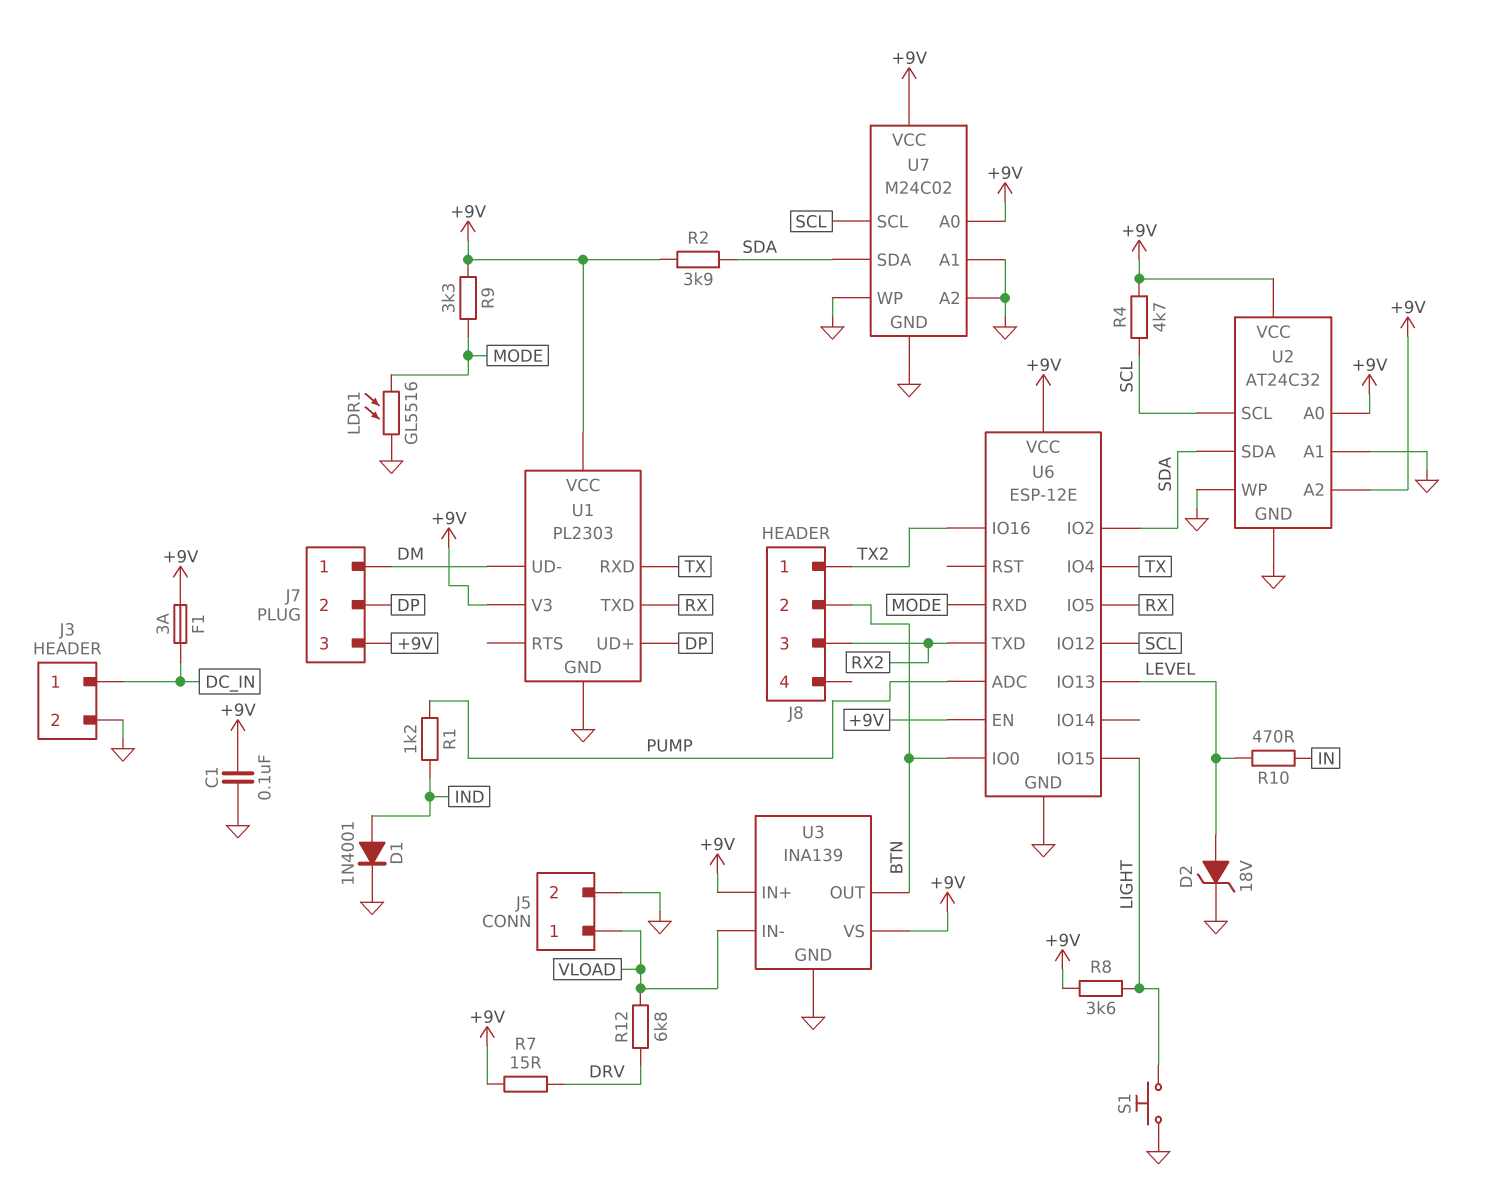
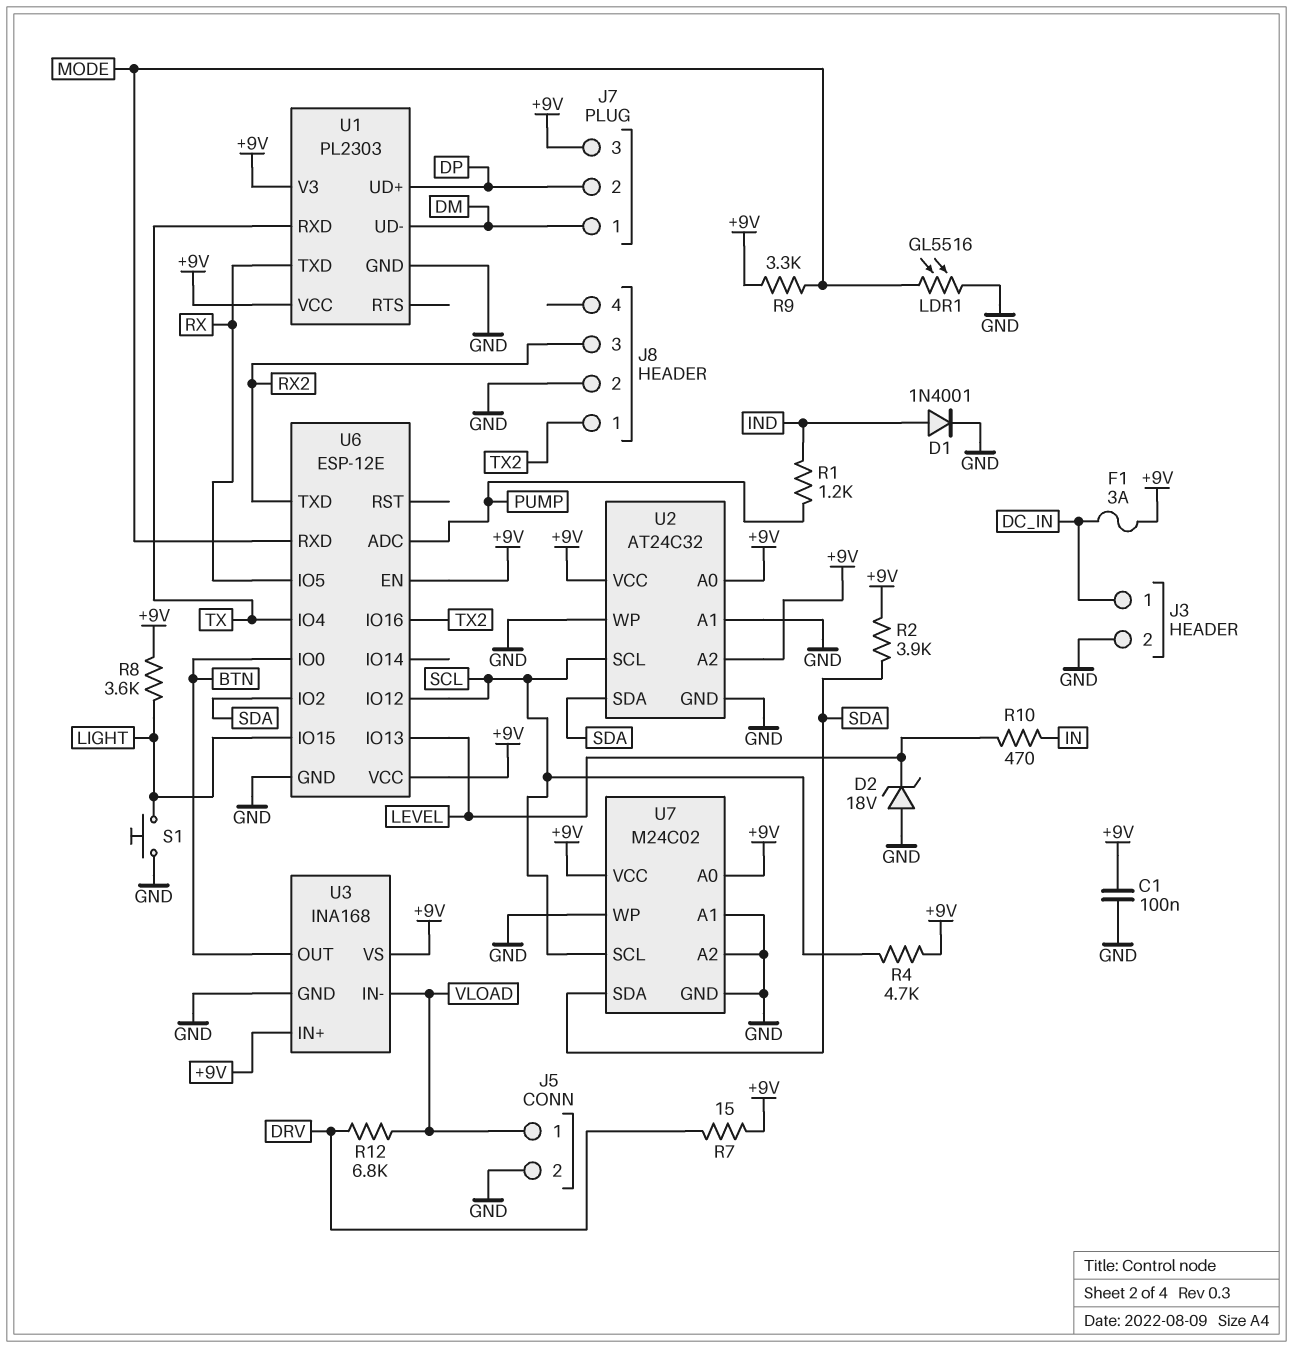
D2: zener 18V (A LEVEL, K GND) -> zener 18V (A GND, K LEVEL)
J8 pin 2: BTN -> GND
U3: INA139 -> INA168

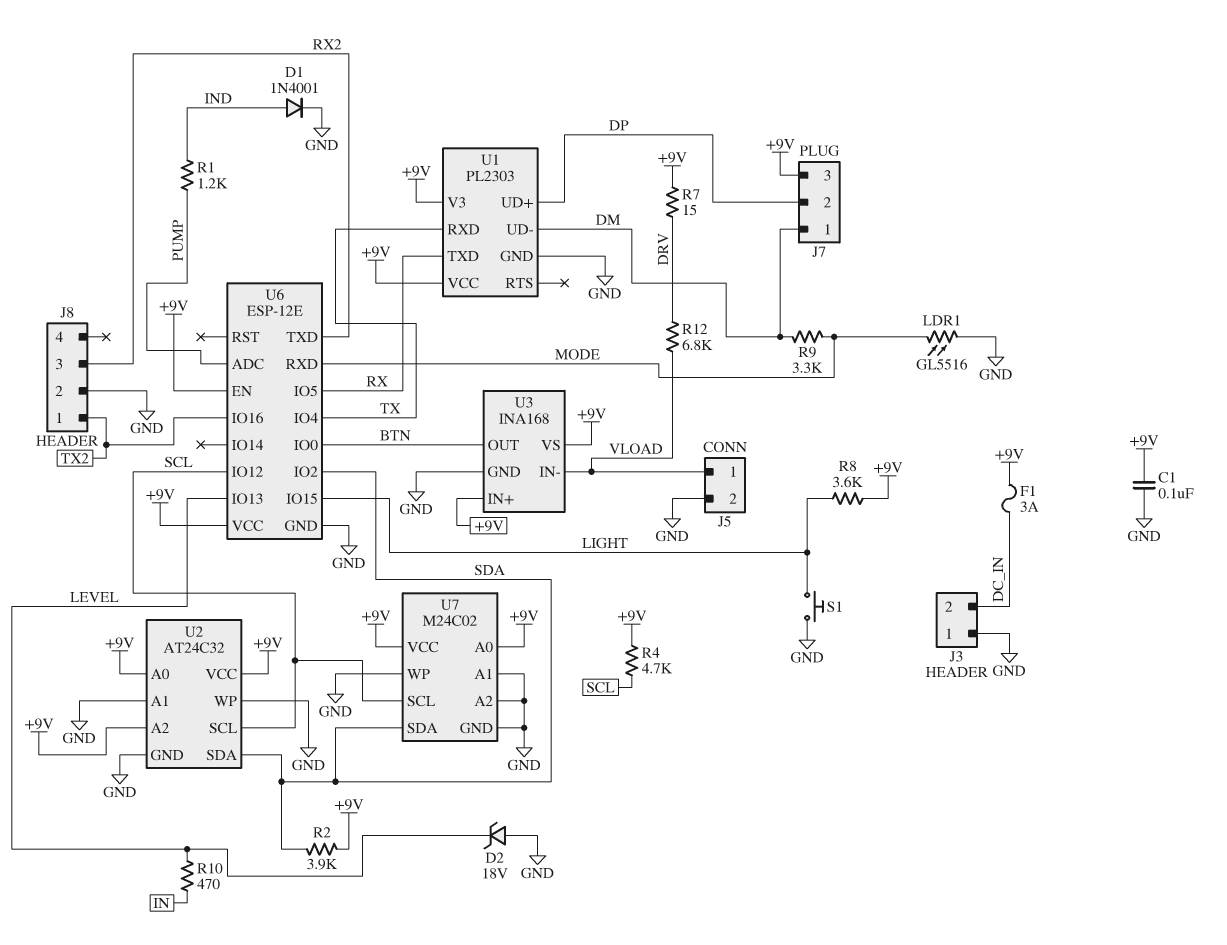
J3 pin 1: DC_IN -> GND
J3 pin 2: GND -> DC_IN
R9: 3.3k (+9V, MODE) -> 3.3k (DM, MODE)

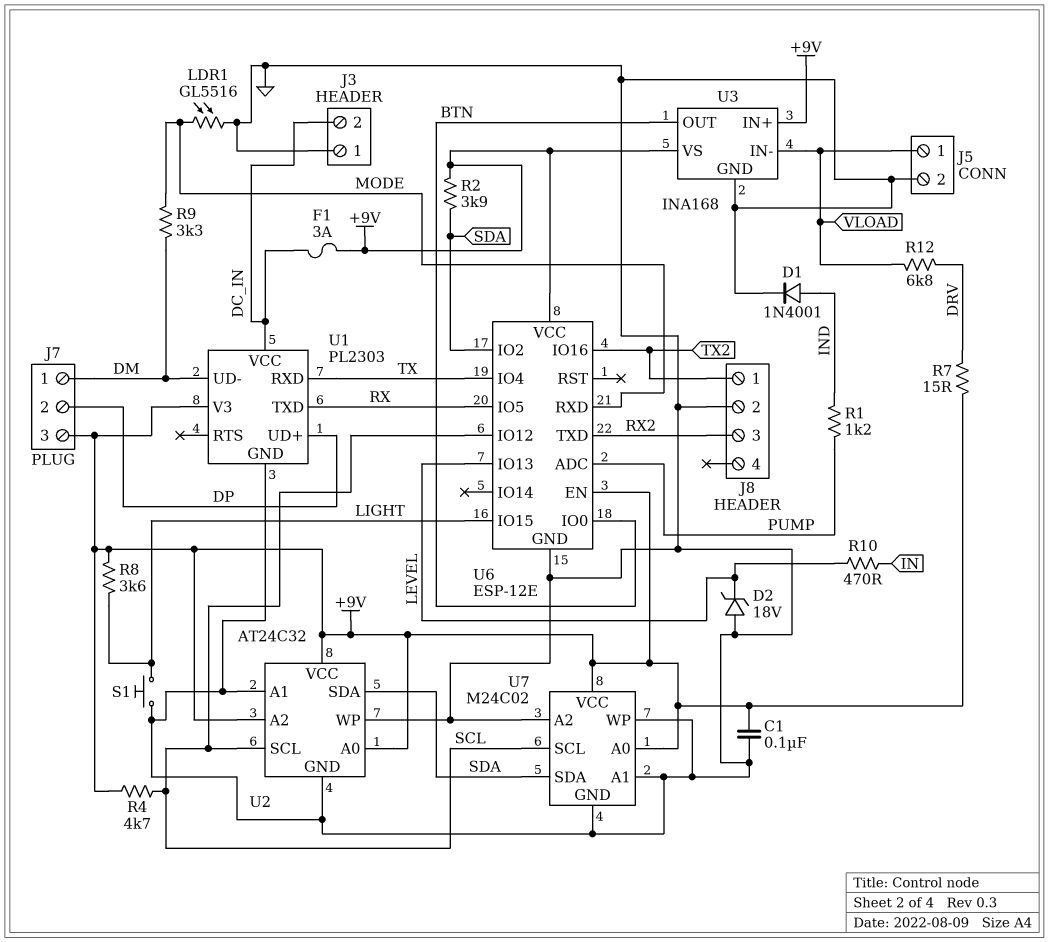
U1 pin VCC: +9V -> DC_IN

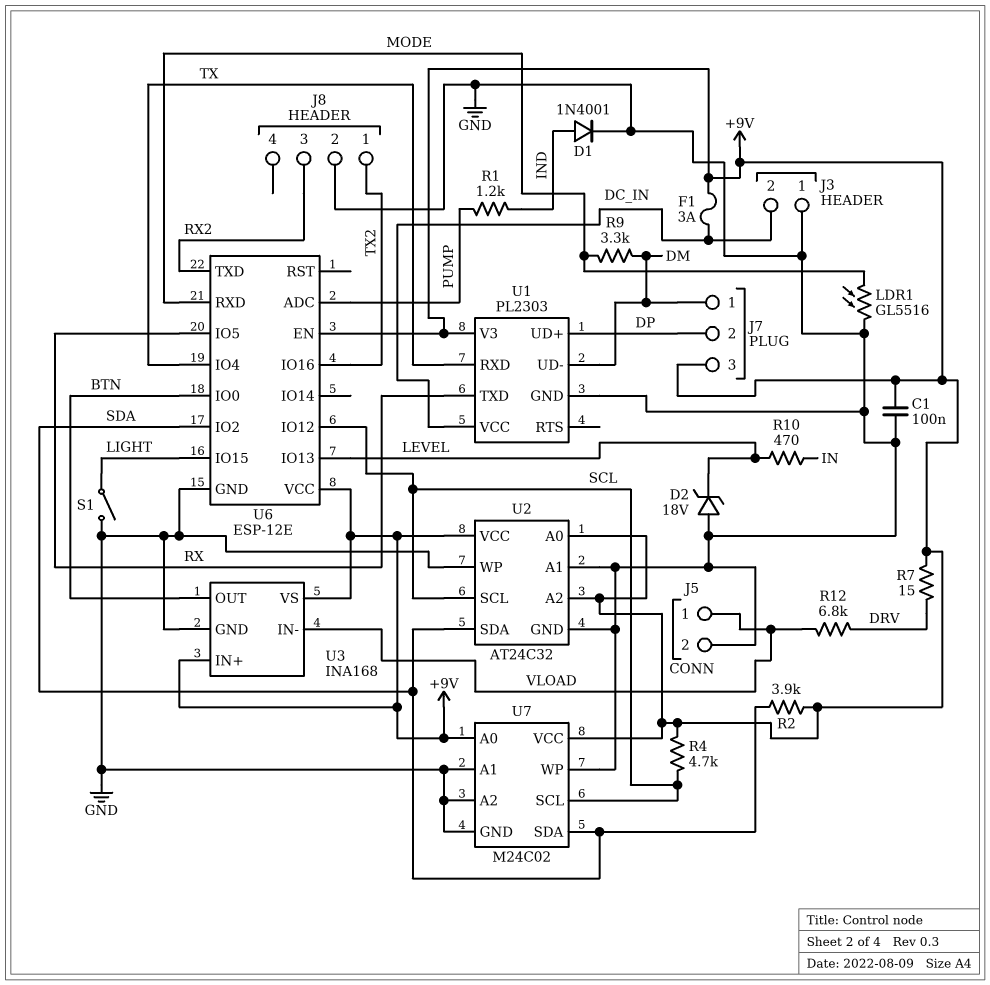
R8: 3.6k (+9V, LIGHT) -> none
S1: button (GND, LIGHT) -> switch (GND, LIGHT)

